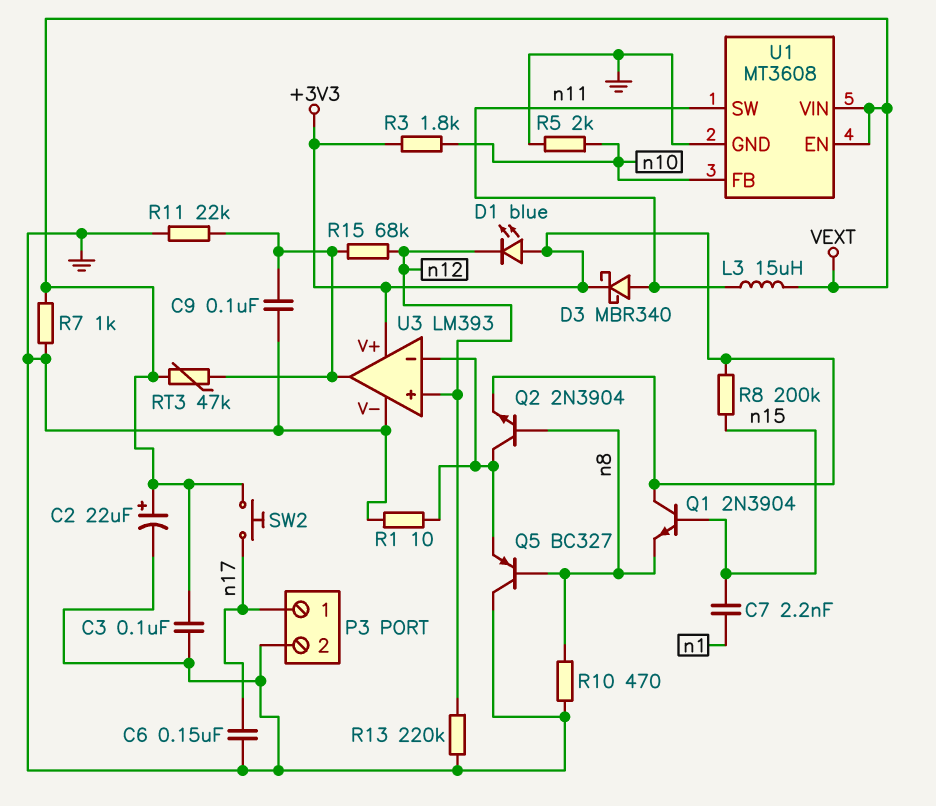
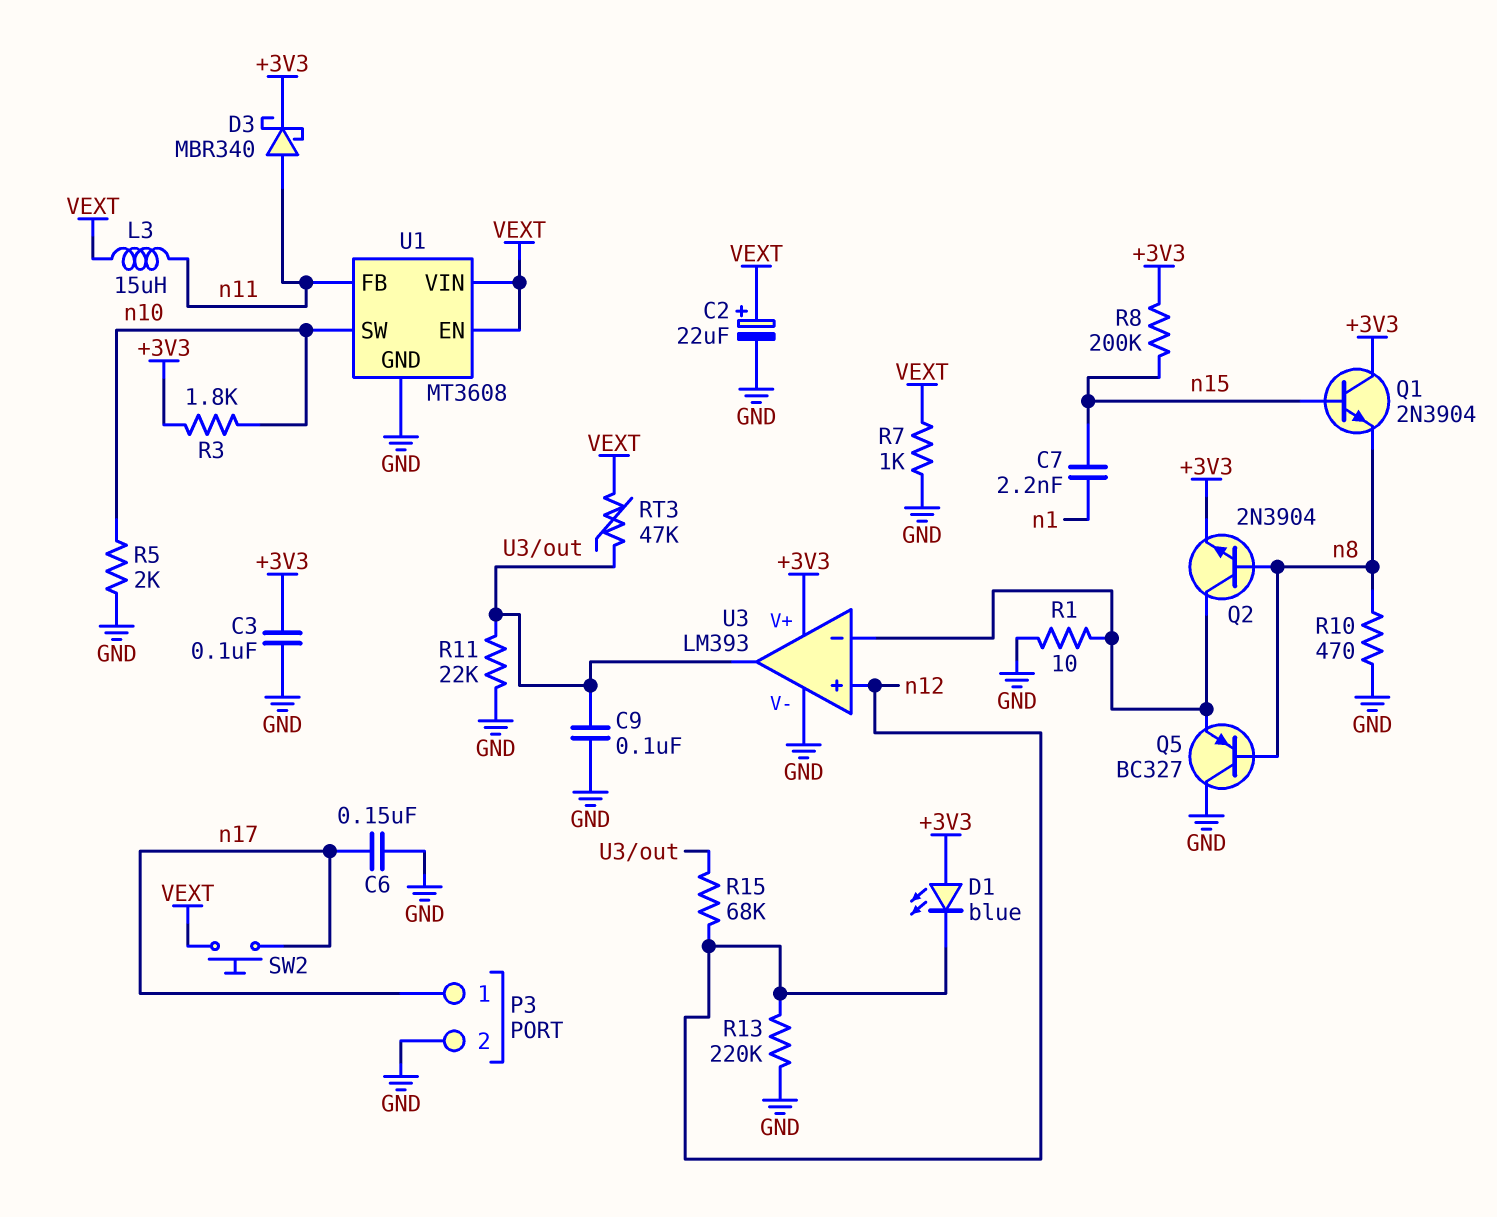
C3: 100nF (GND, VEXT) -> 100nF (+3V3, GND)
U1 pin FB: n10 -> n11
U1 pin SW: n11 -> n10

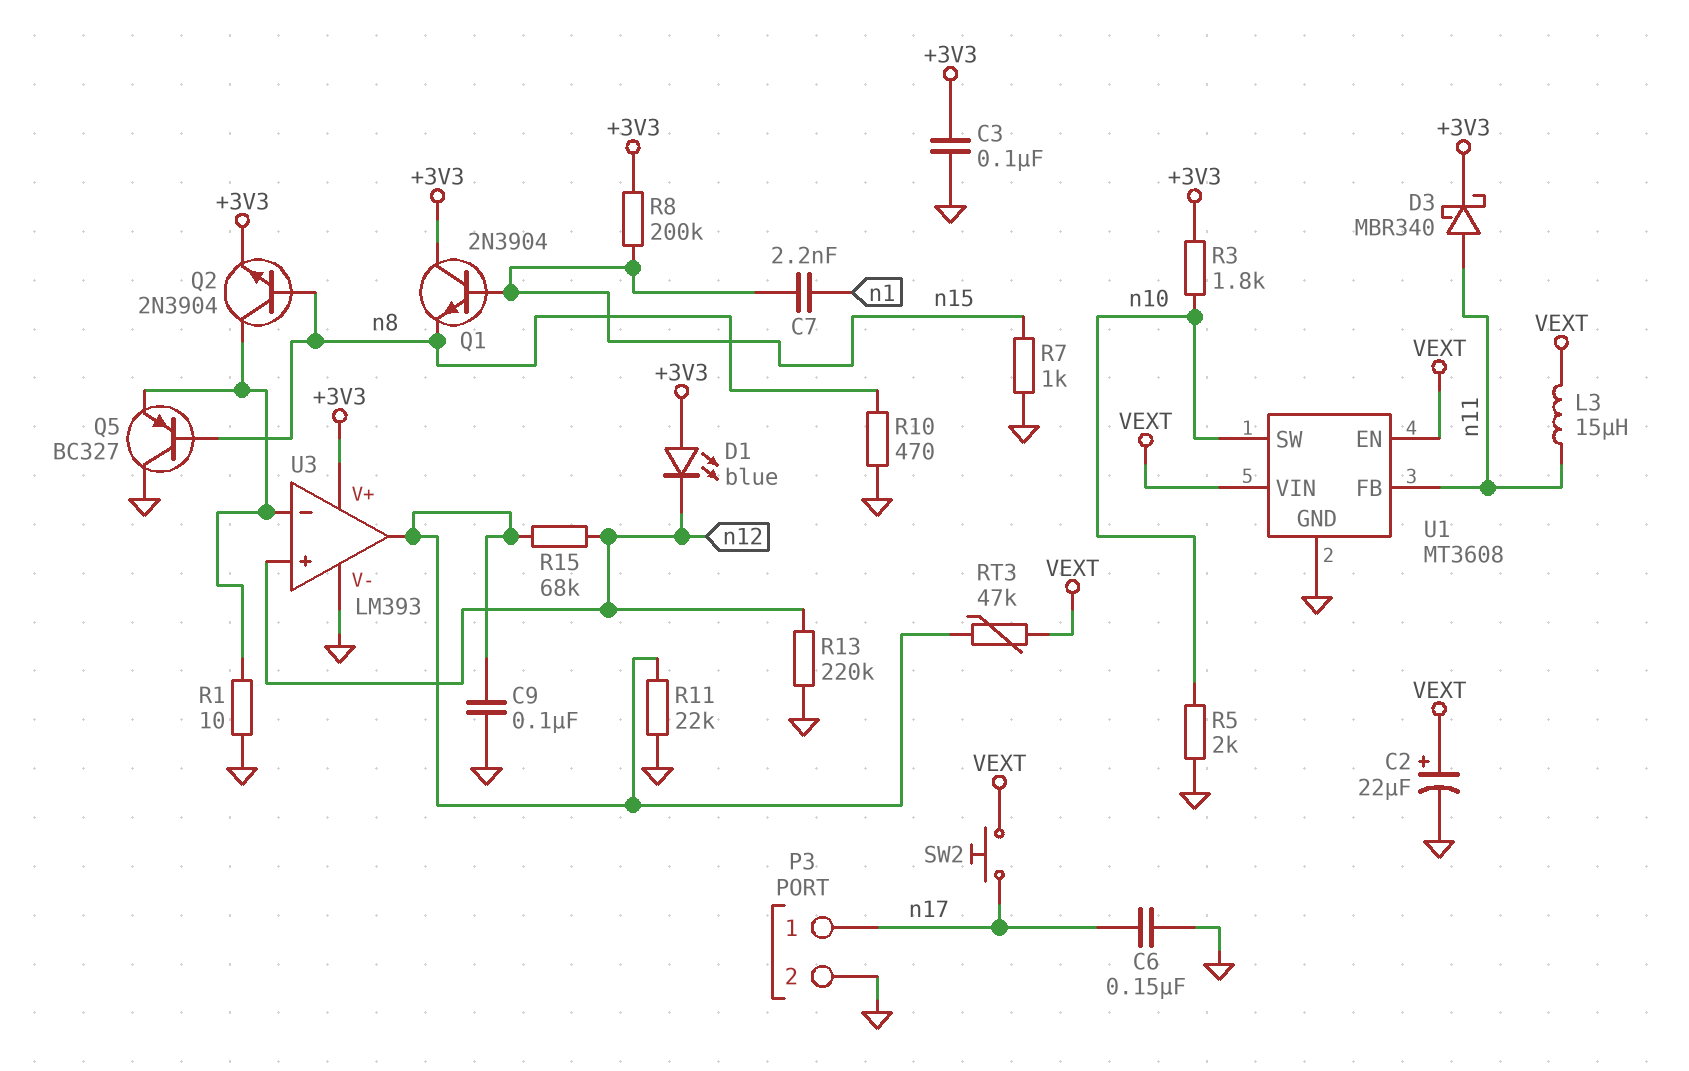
R7: 1k (GND, VEXT) -> 1k (GND, n15)

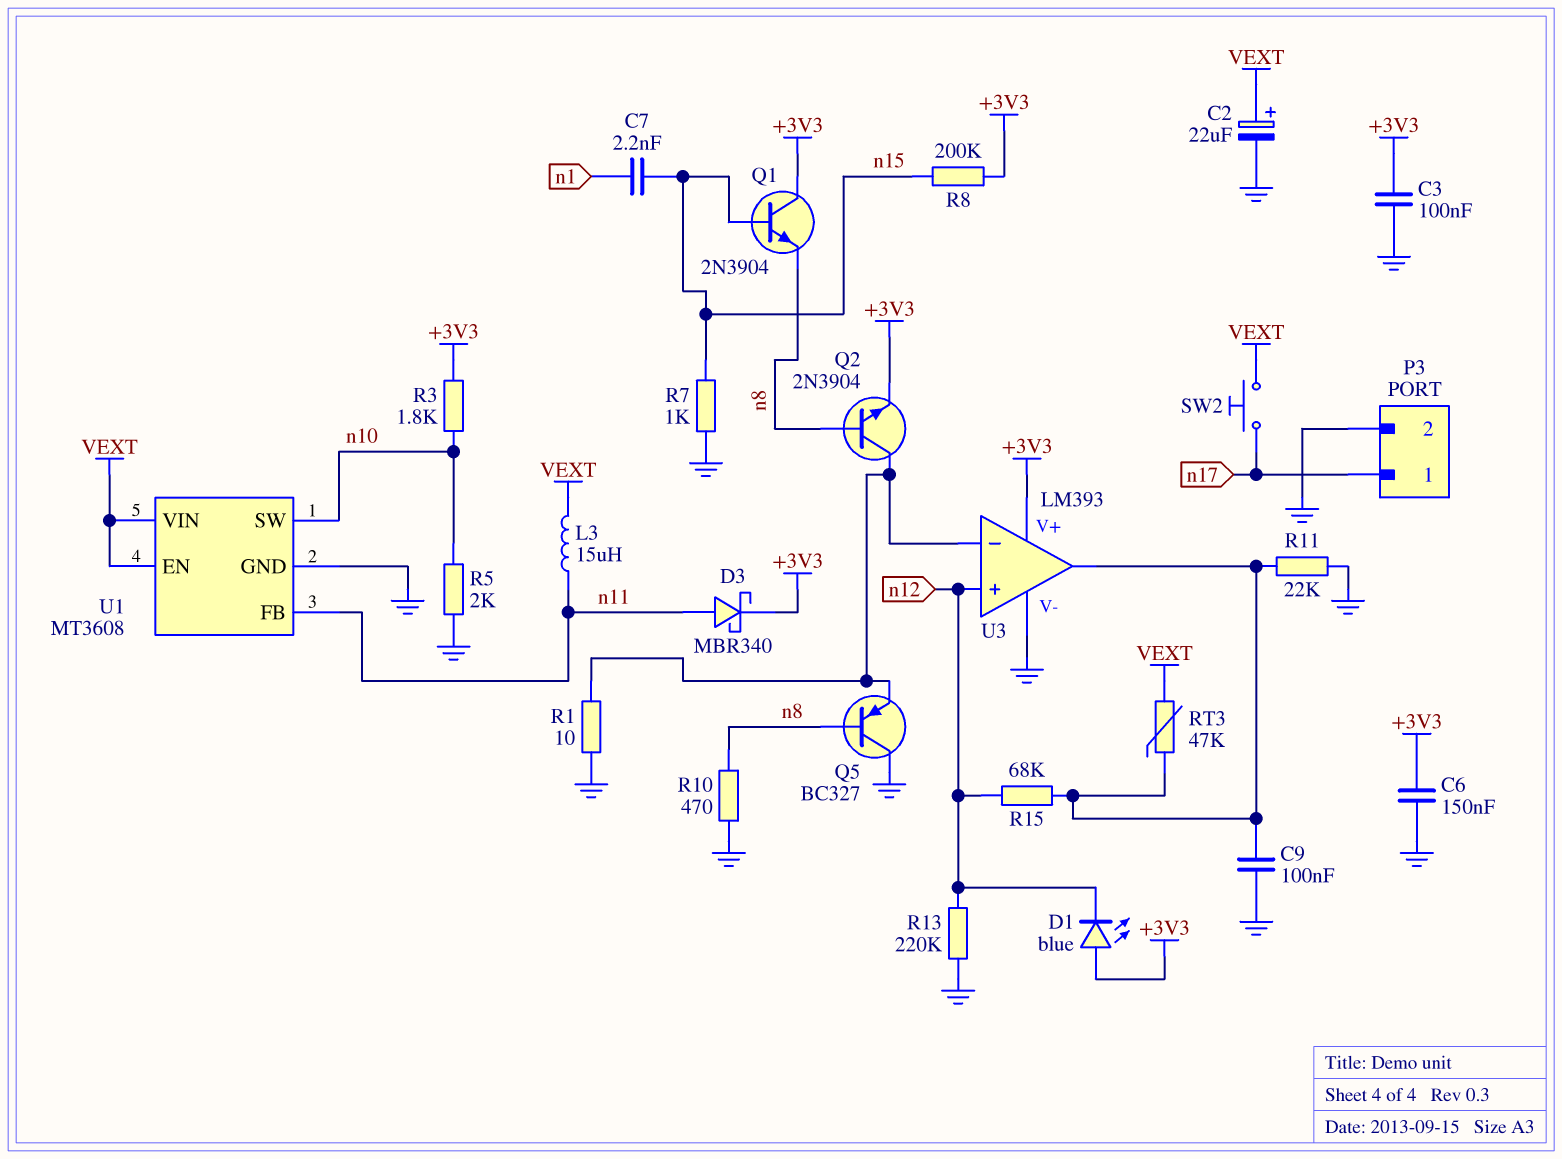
C6: 150nF (GND, n17) -> 150nF (+3V3, GND)

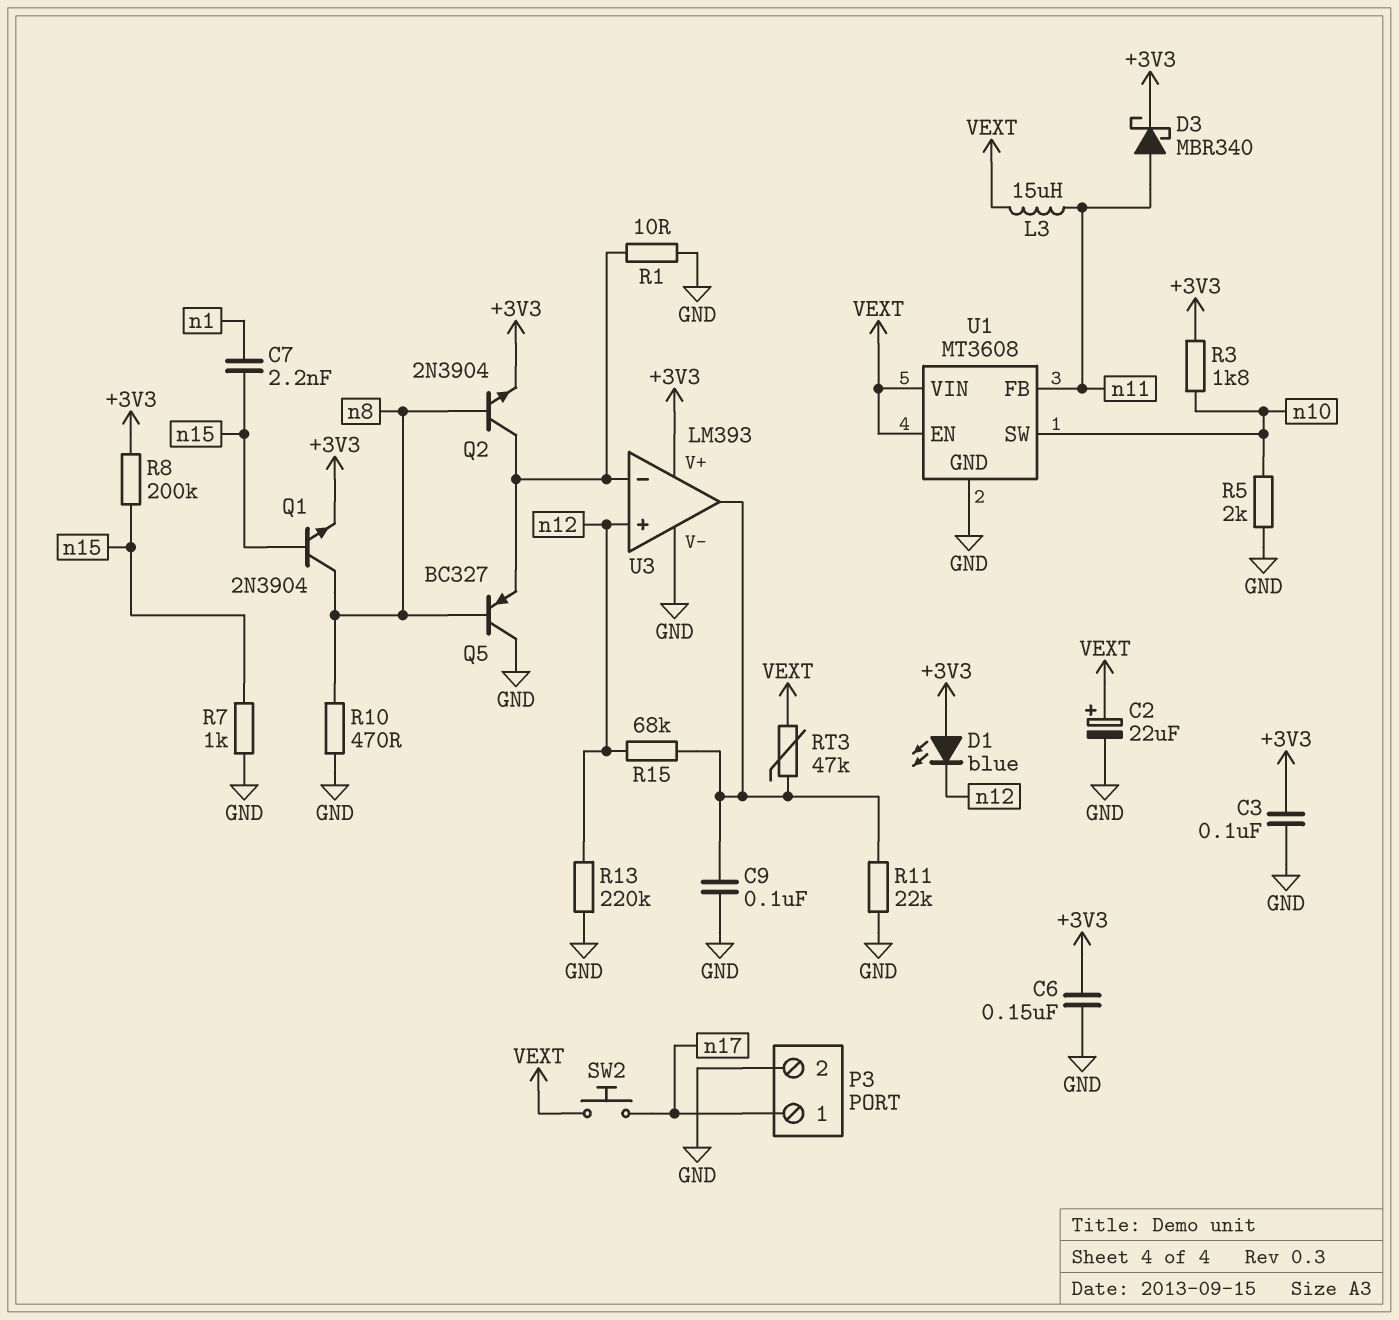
Q1: NPN 2N3904 (B n15, C +3V3, E n8) -> NPN 2N3904 (B n15, C n8, E +3V3)

